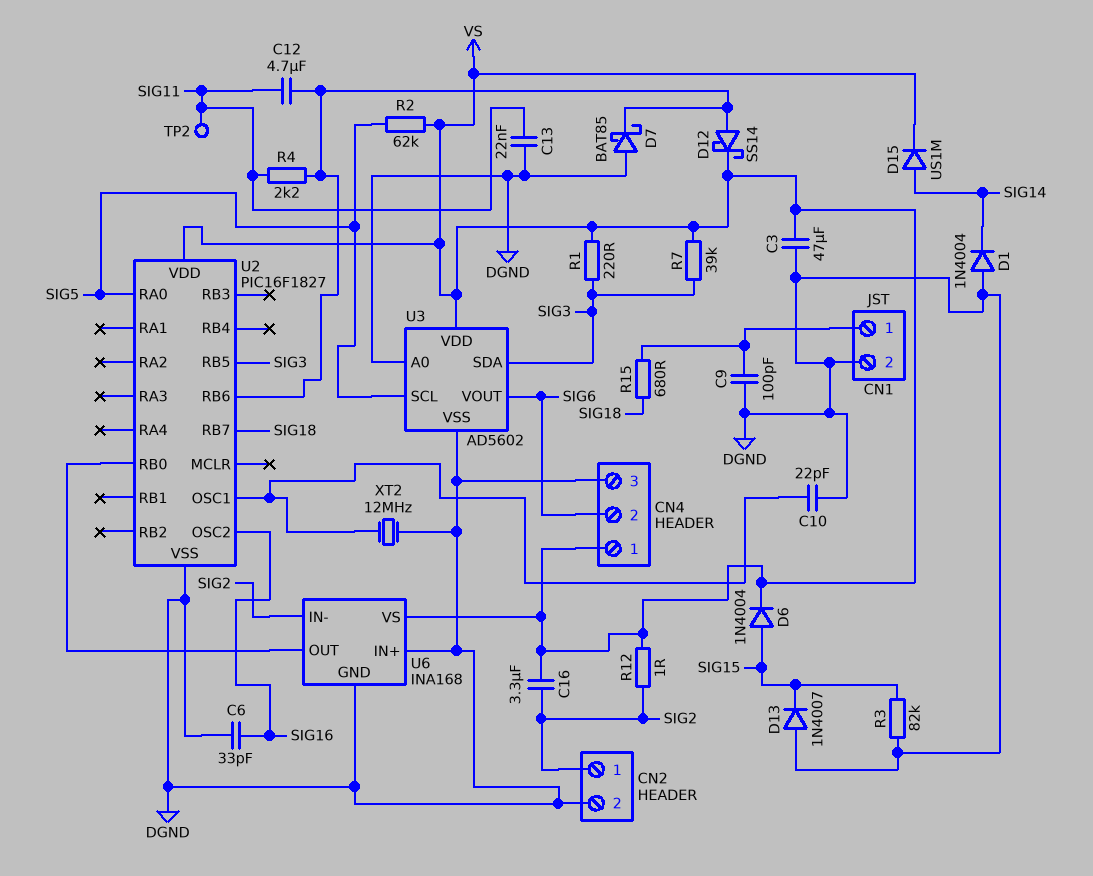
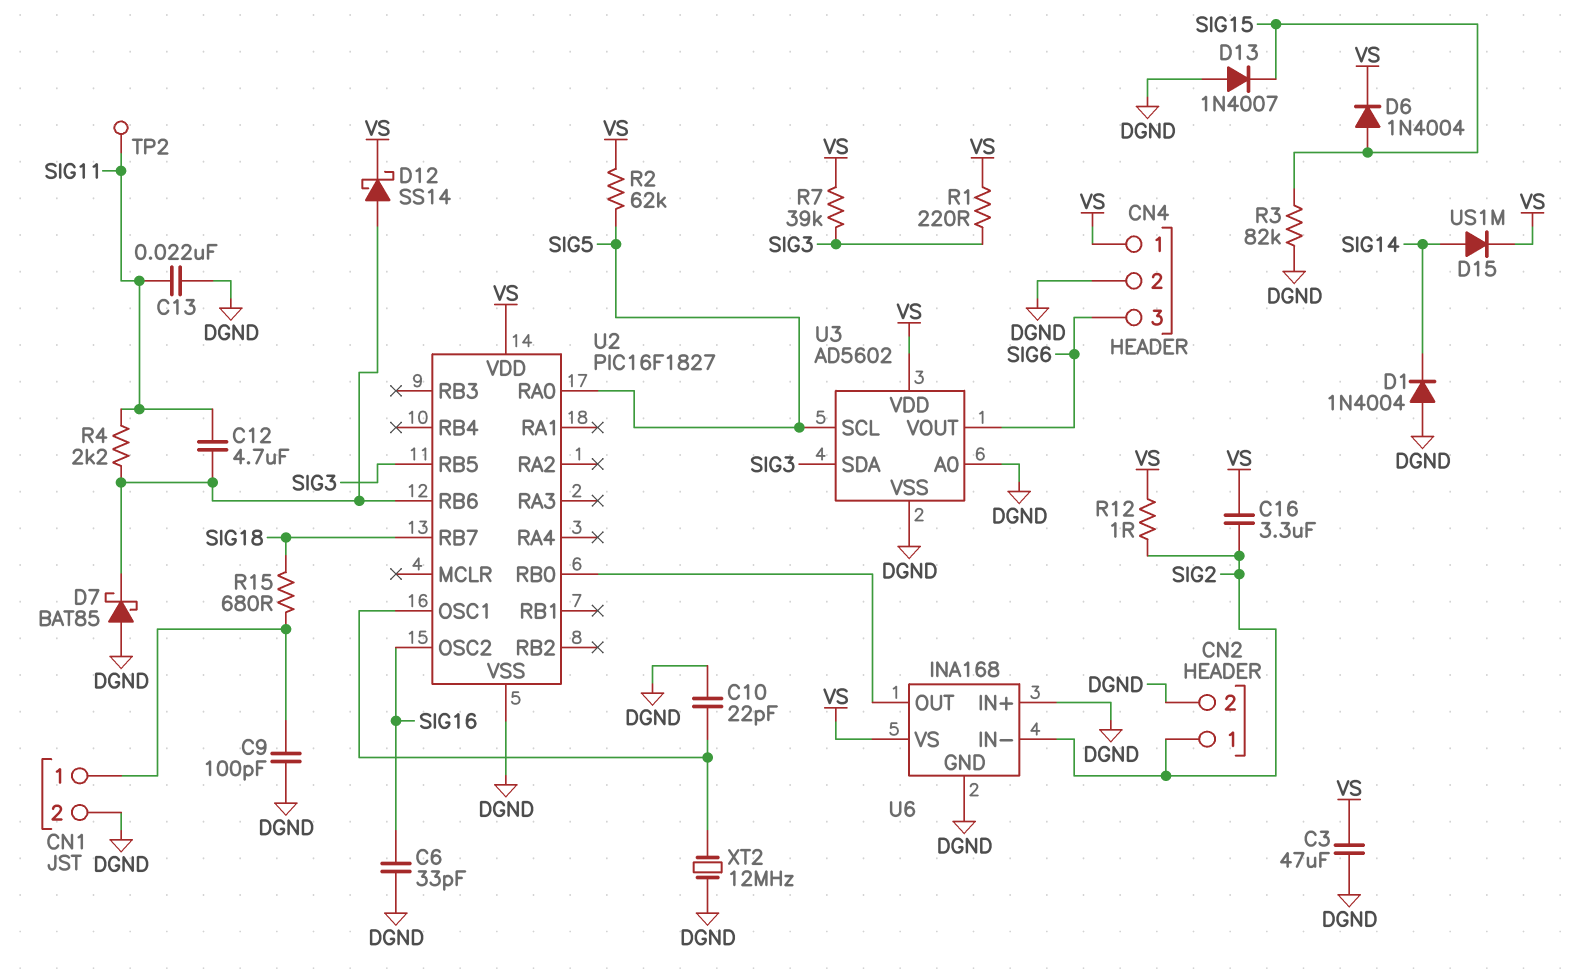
CN4 pin 2: SIG6 -> DGND
CN4 pin 3: DGND -> SIG6

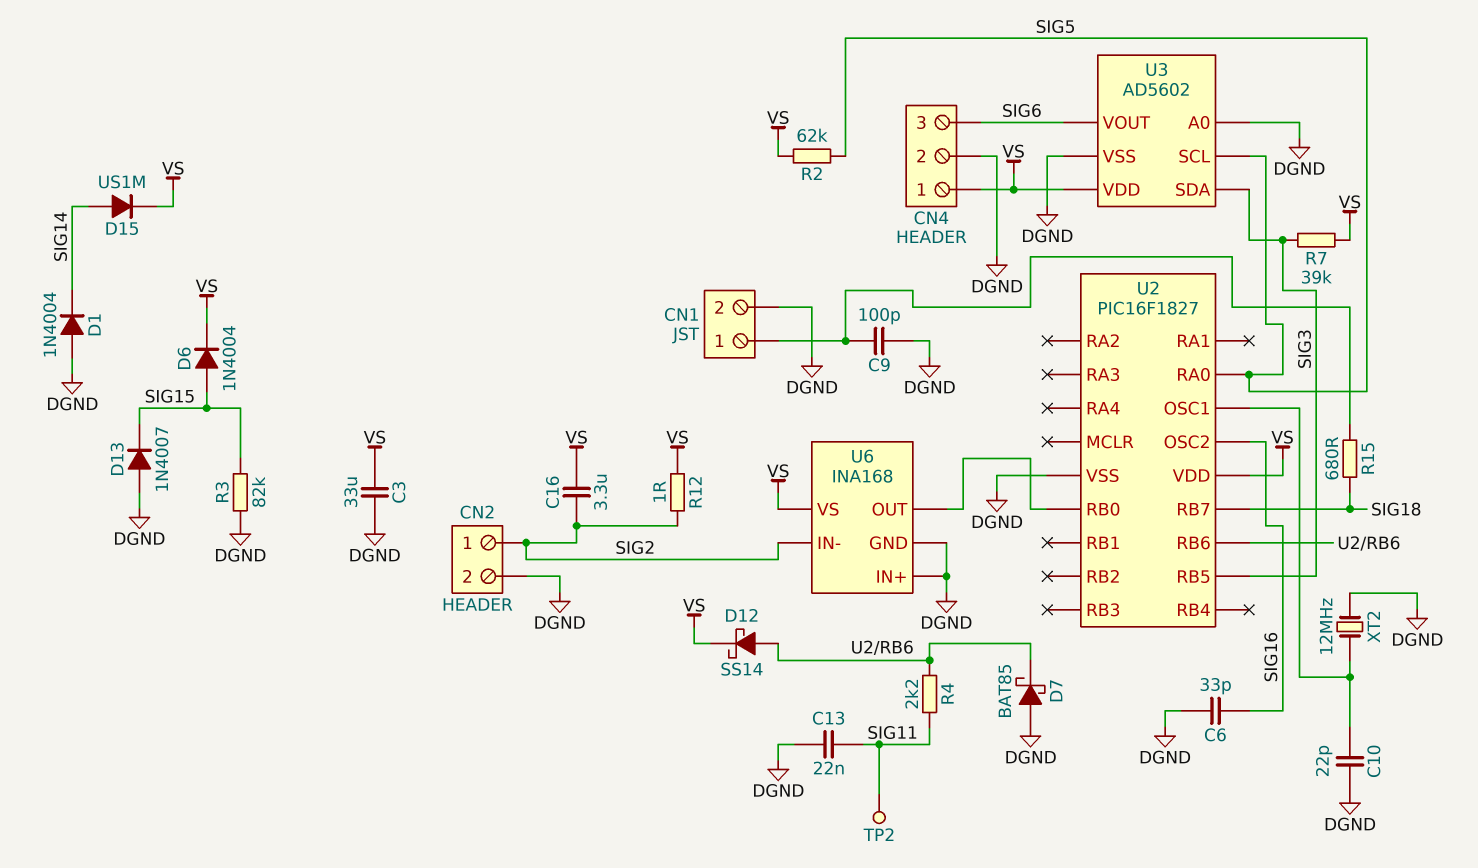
C3: 47uF (DGND, VS) -> 33uF (DGND, VS)
C12: 4.7uF (SIG11, U2/RB6) -> none
R1: 220 (SIG3, VS) -> none

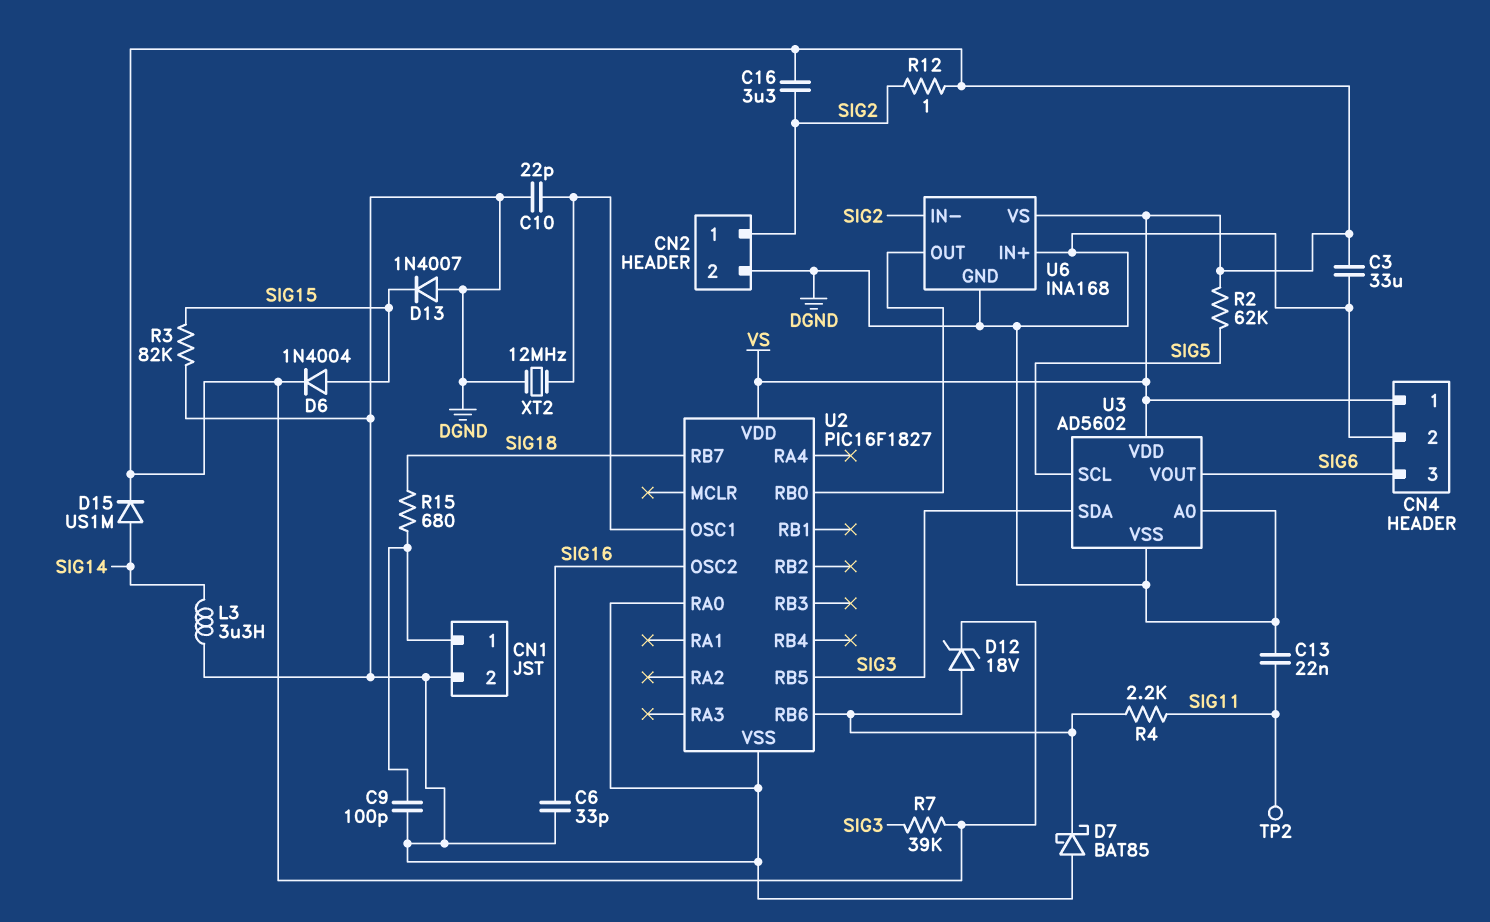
D1: diode 1N4004 (A DGND, K SIG14) -> none
D12: schottky SS14 (A U2/RB6, K VS) -> zener 18V (A U2/RB6, K VS)
L3: none -> 3.3uH (DGND, SIG14)
U2 pin RA0: SIG5 -> DGND

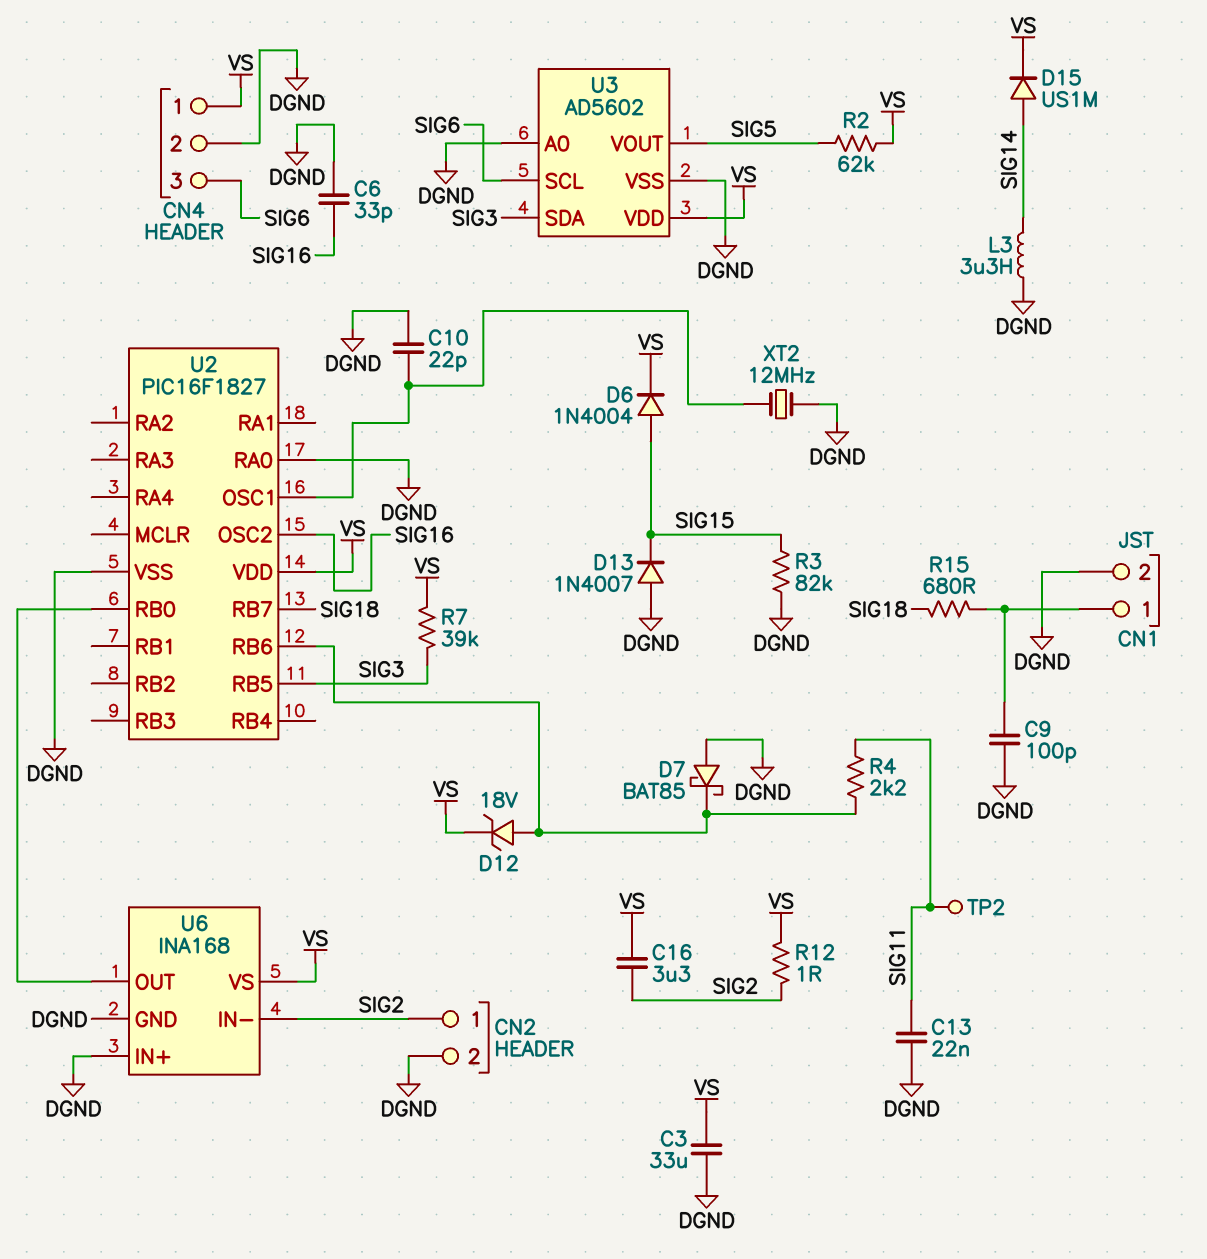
U3 pin SCL: SIG5 -> SIG6
U3 pin VOUT: SIG6 -> SIG5

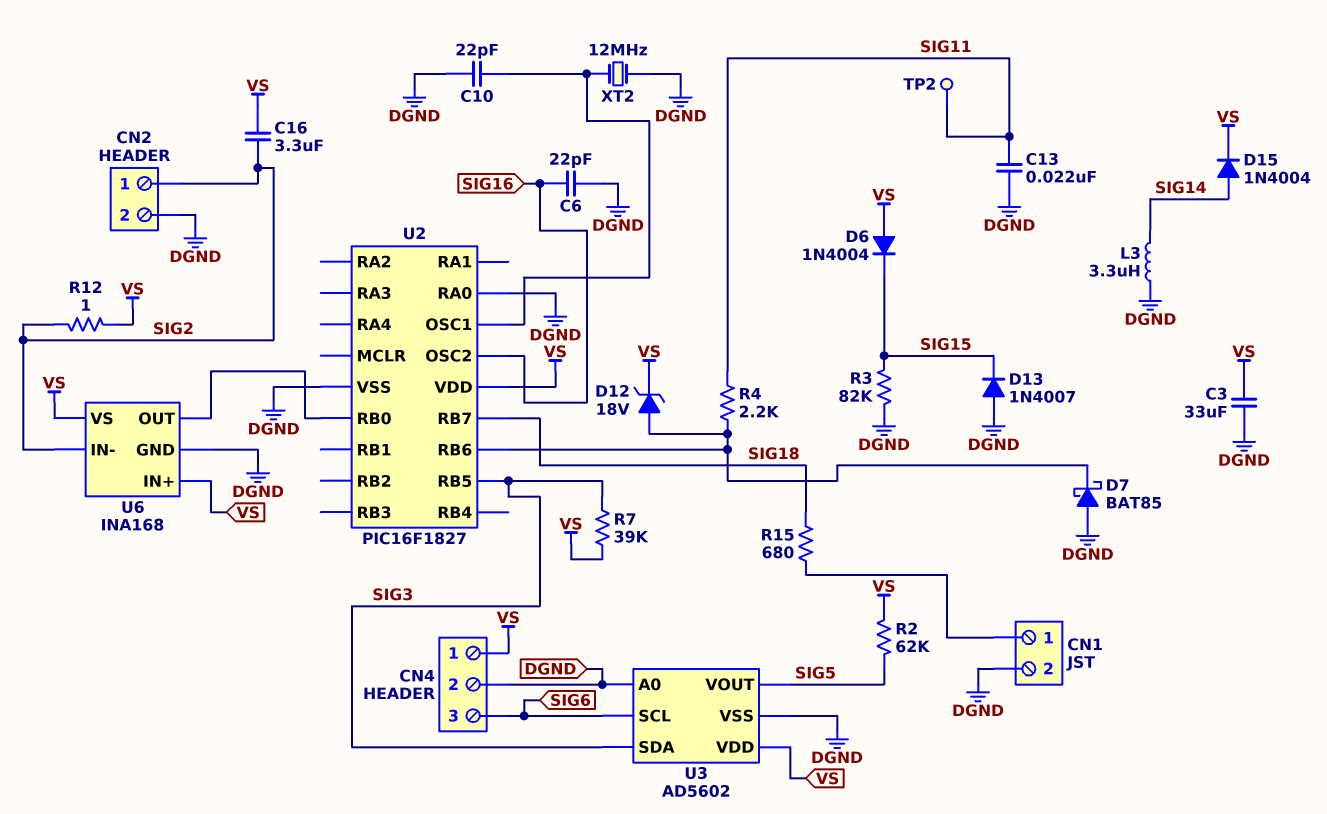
C6: 33pF (DGND, SIG16) -> 22pF (DGND, SIG16)
C9: 100pF (CN1/1, DGND) -> none
D6: diode 1N4004 (A SIG15, K VS) -> diode 1N4004 (A VS, K SIG15)
D15: diode US1M (A SIG14, K VS) -> diode 1N4004 (A SIG14, K VS)
U6 pin IN+: DGND -> VS

